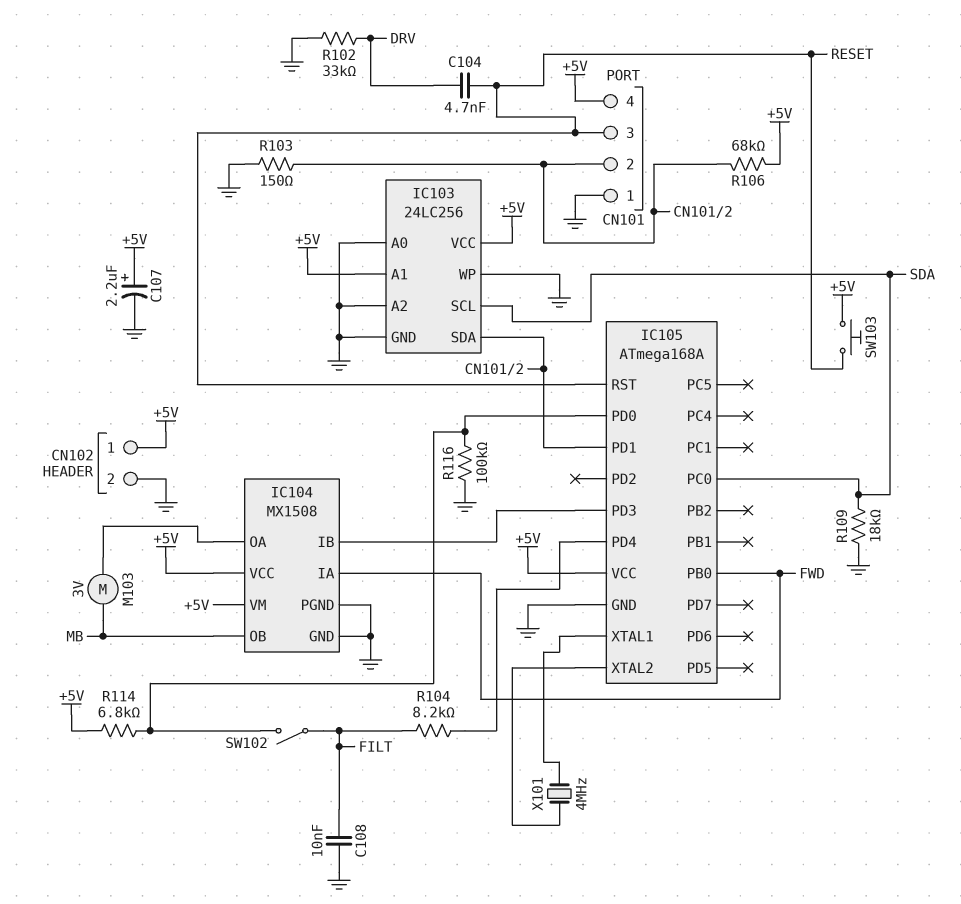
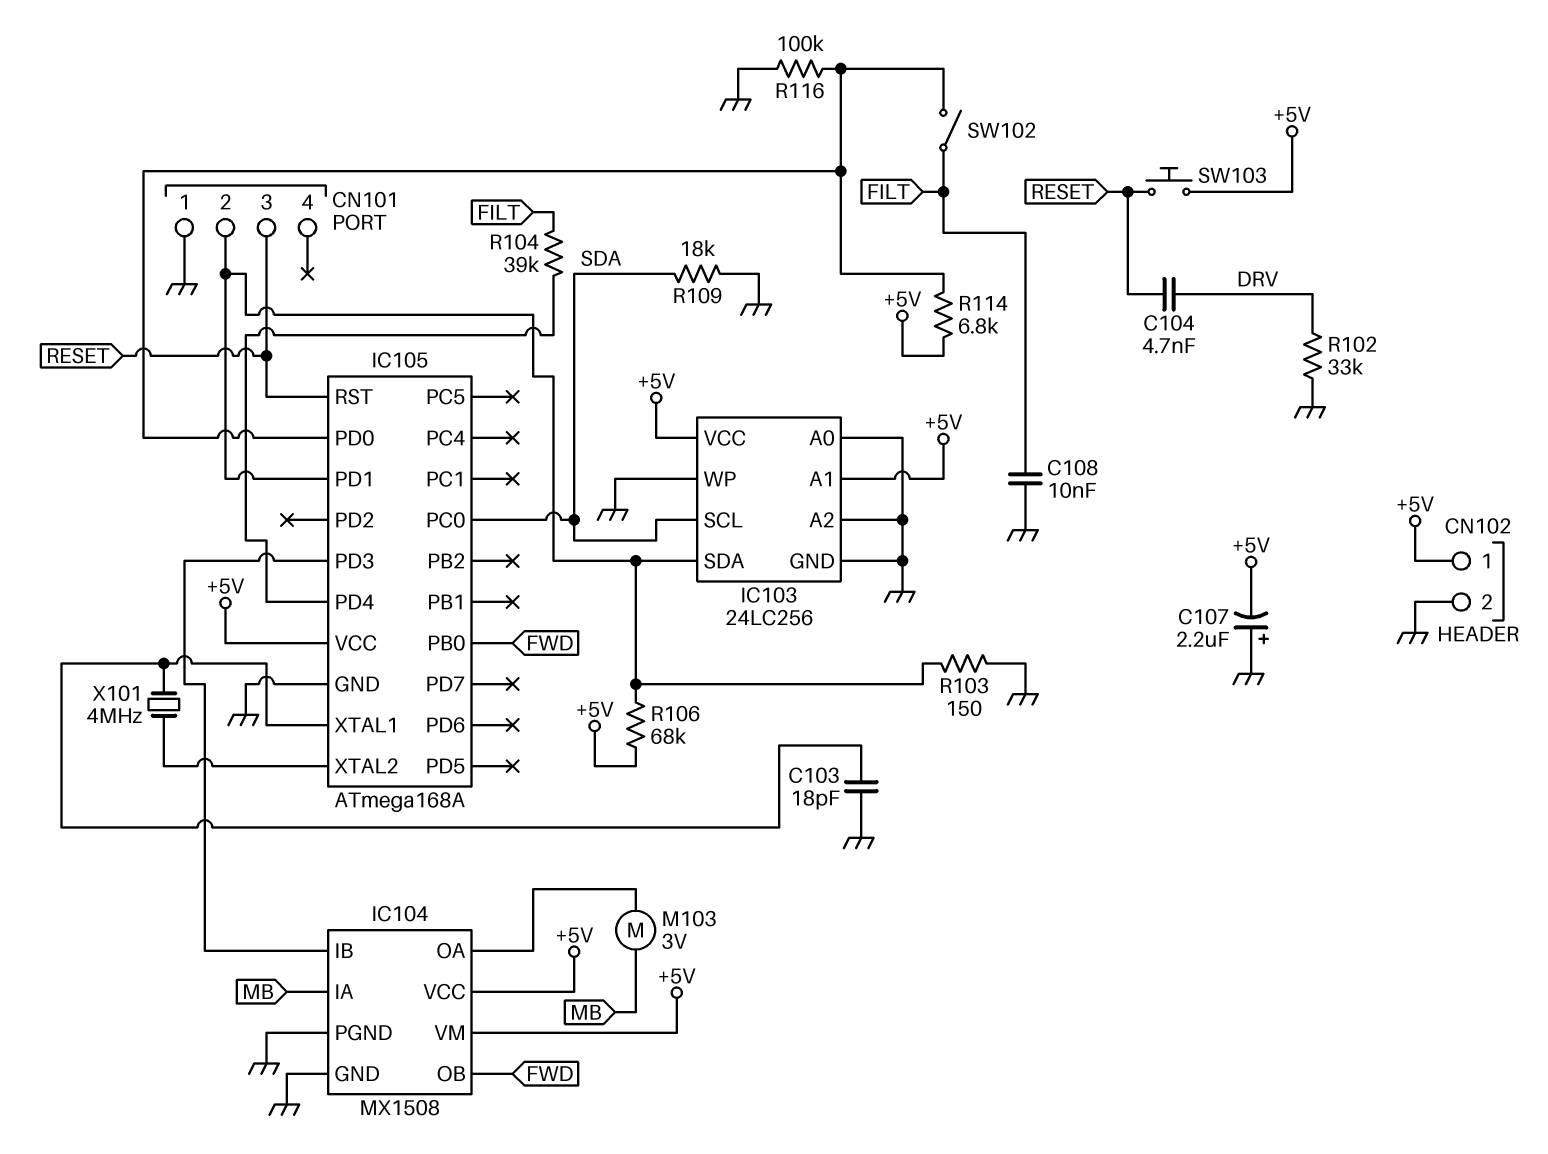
C103: none -> 18pF (GND, IC105/XTAL1)
C107: 2.2uF (plus +5V, minus GND) -> 2.2uF (plus GND, minus +5V)
CN101 pin 4: +5V -> none
IC104 pin IA: FWD -> MB
IC104 pin OB: MB -> FWD
R104: 8.2k (FILT, IC105/PD4) -> 39k (FILT, IC105/PD4)

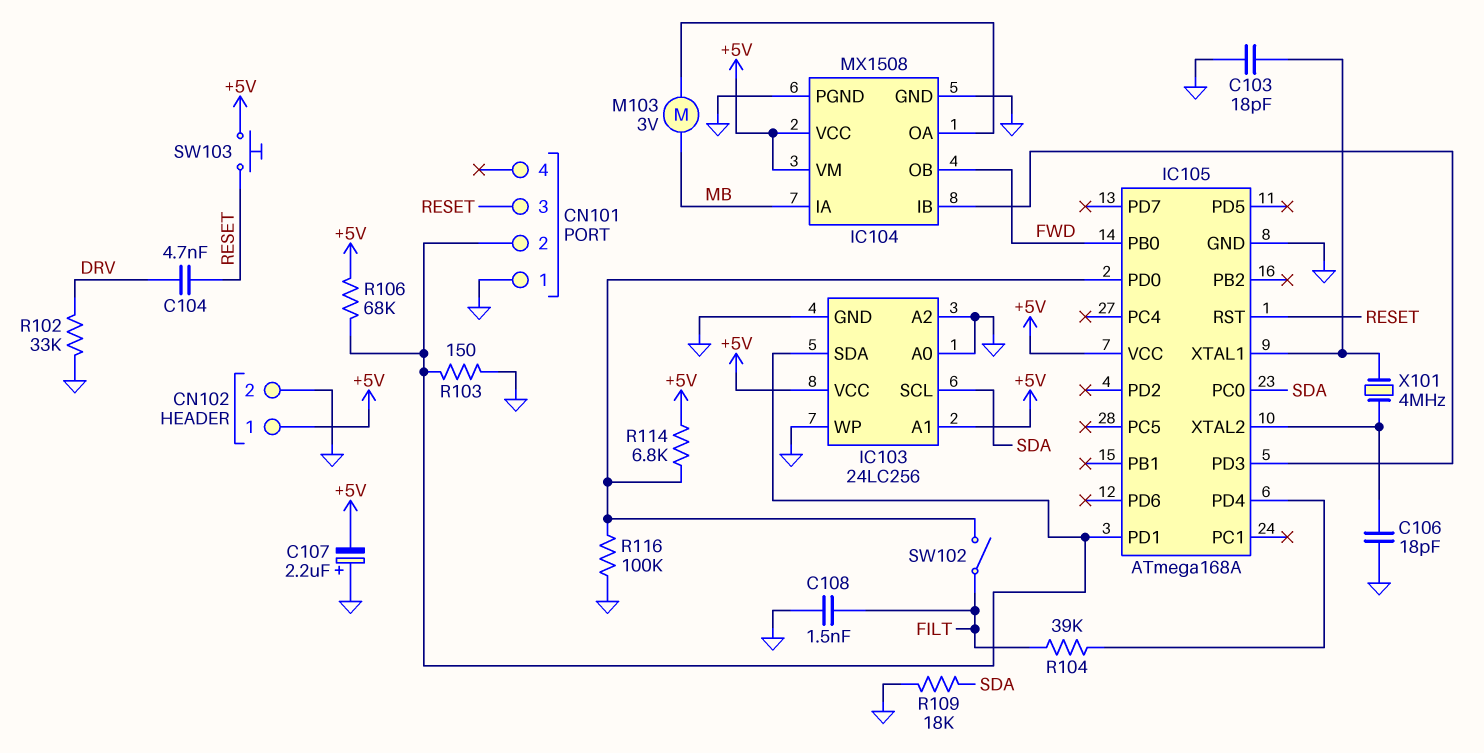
C106: none -> 18pF (GND, IC105/XTAL2)
C108: 10nF (FILT, GND) -> 1.5nF (FILT, GND)

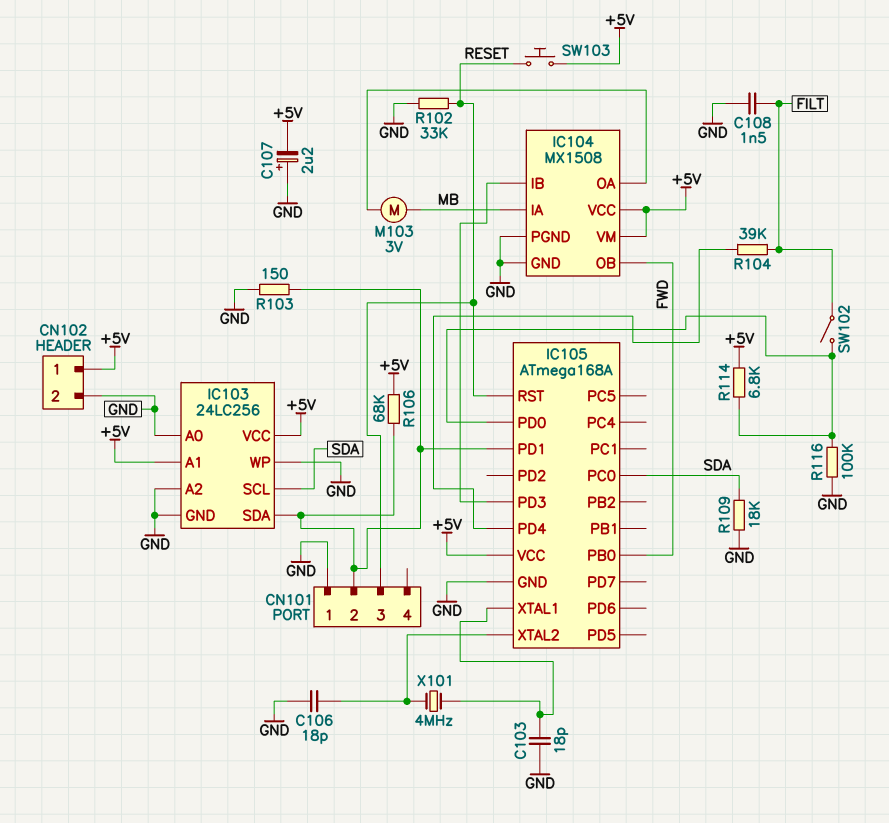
C104: 4.7nF (DRV, RESET) -> none
R102: 33k (DRV, GND) -> 33k (GND, RESET)

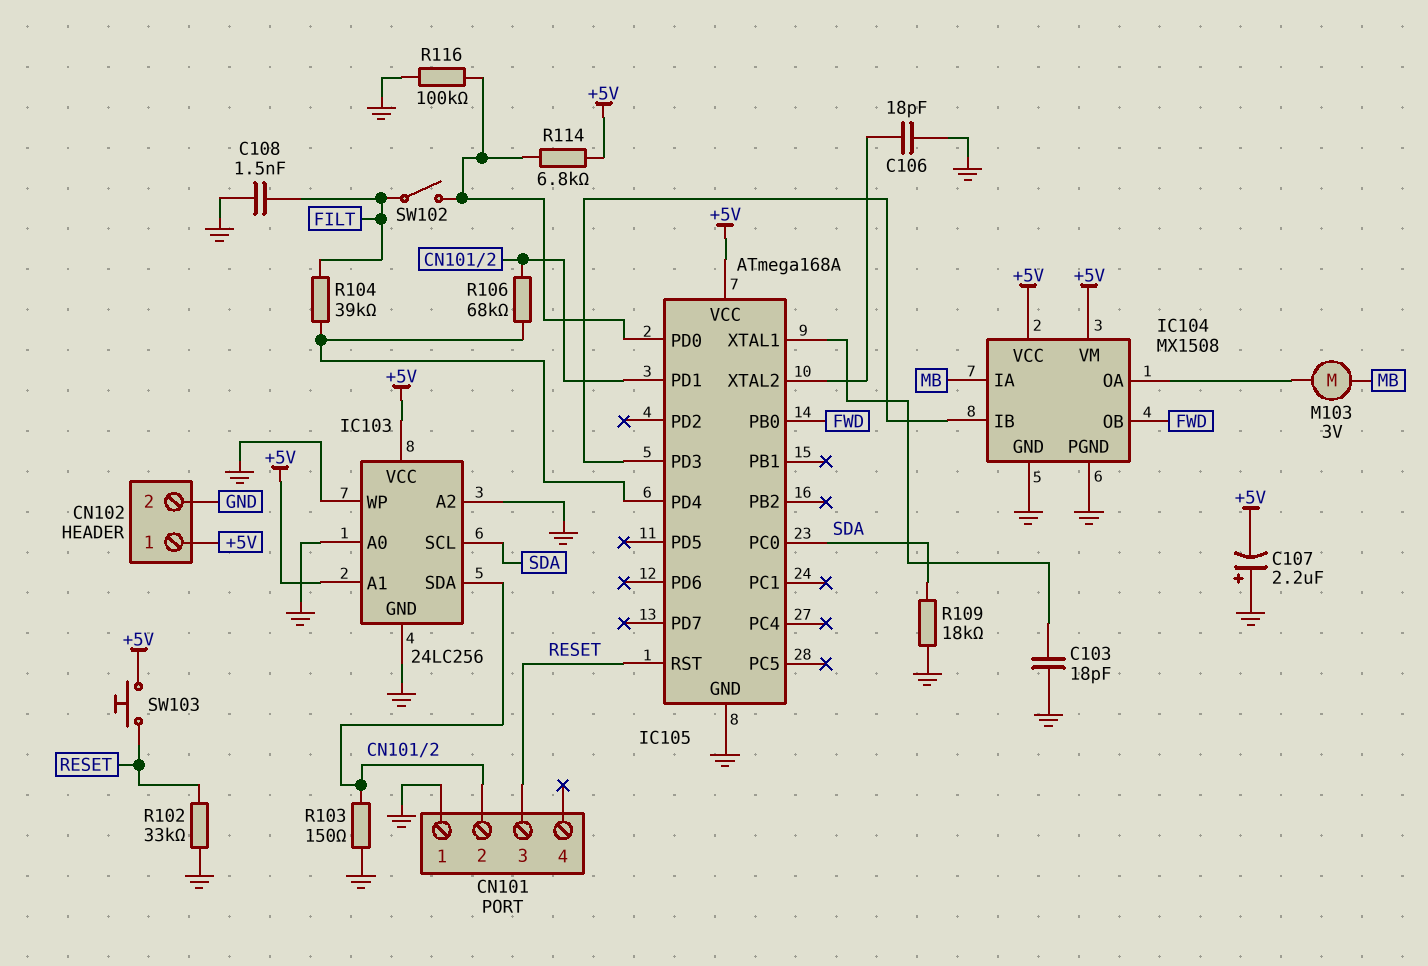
R106: 68k (+5V, CN101/2) -> 68k (CN101/2, IC105/PD4)
X101: 4MHz (IC105/XTAL1, IC105/XTAL2) -> none

